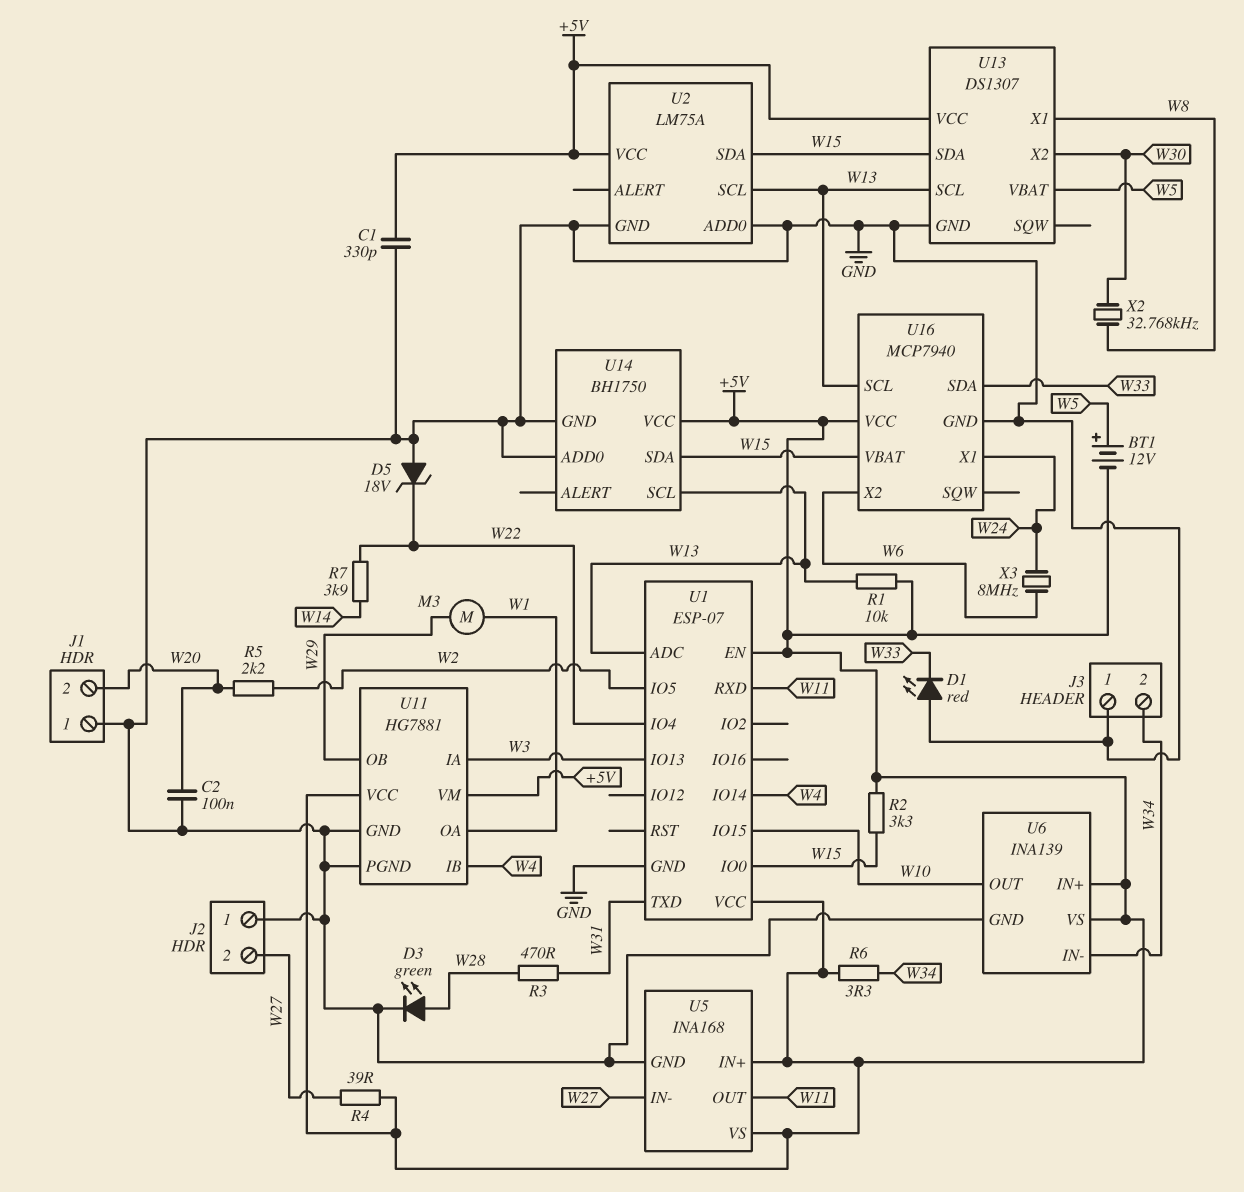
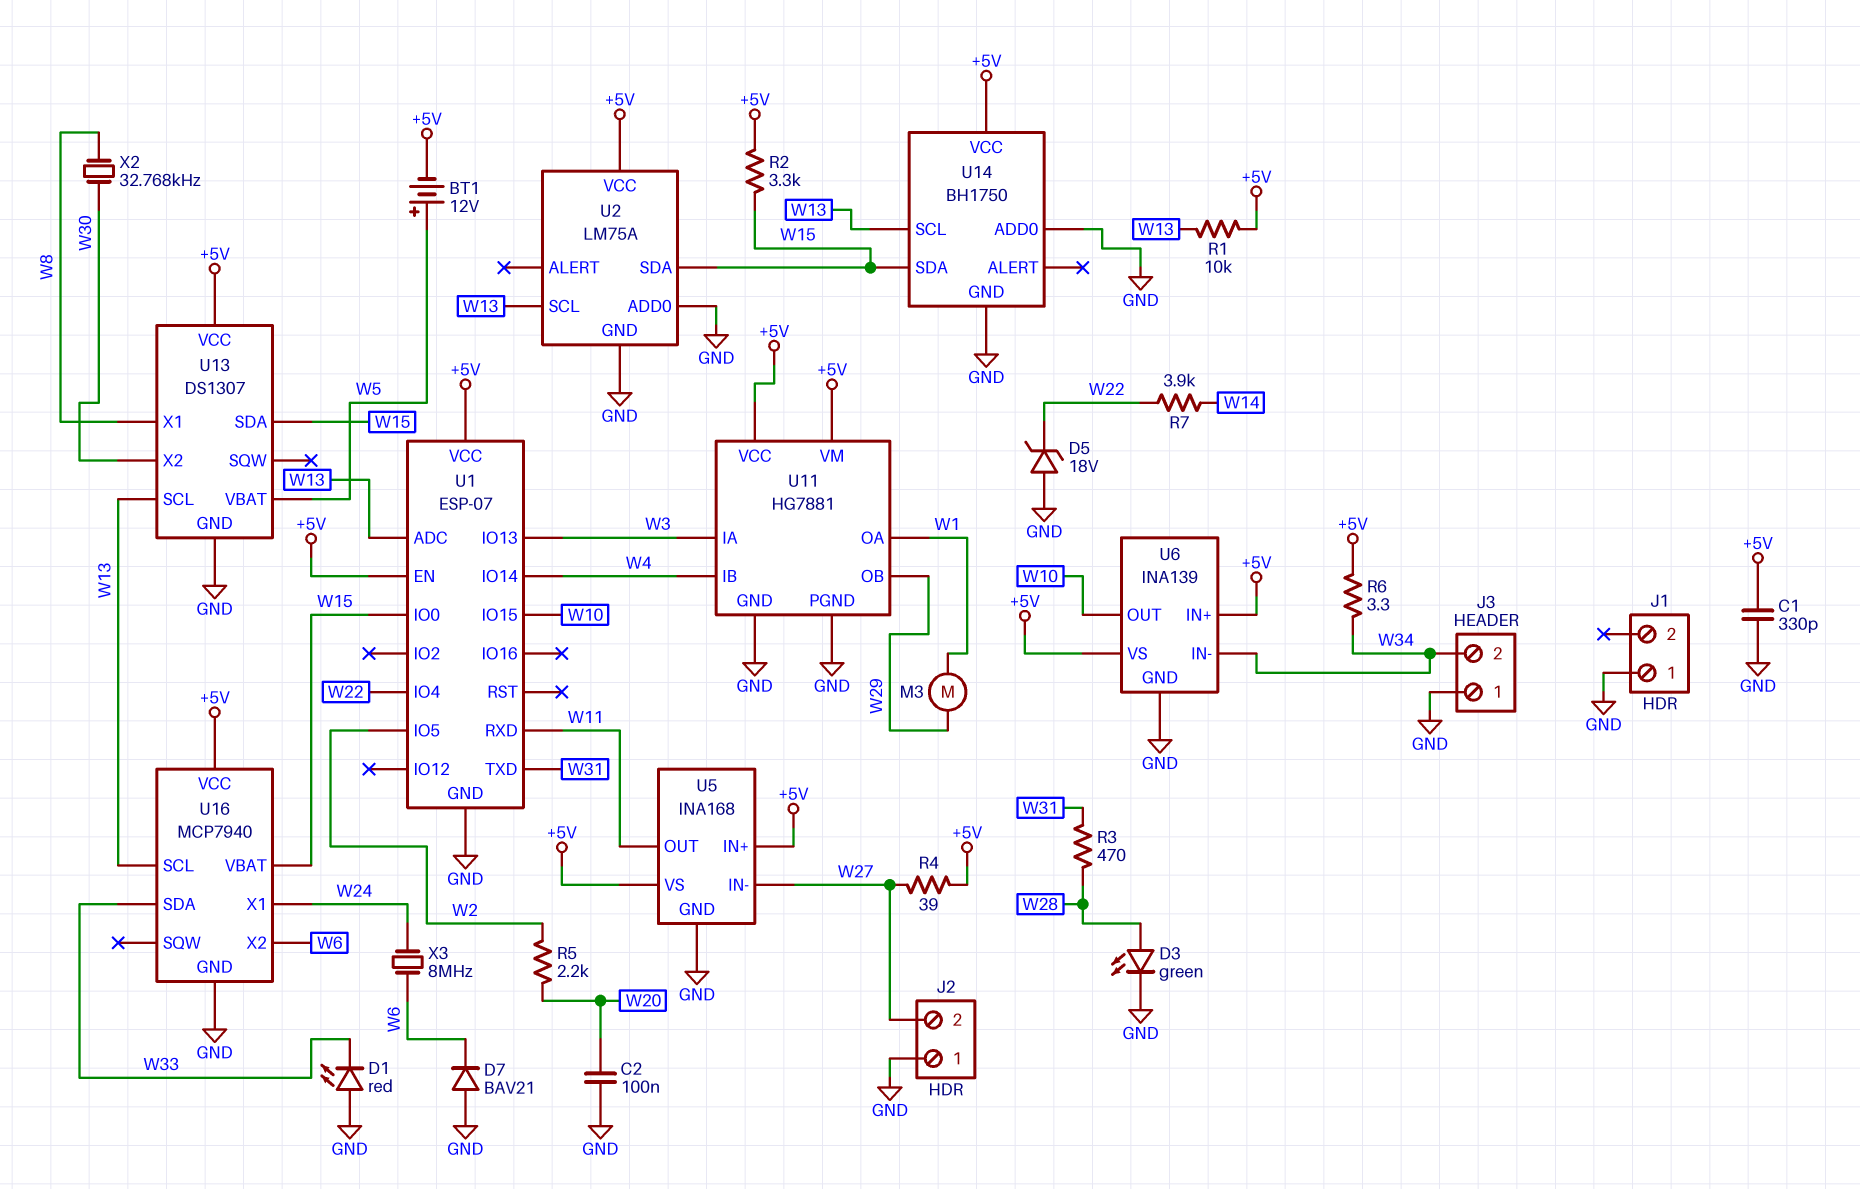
D7: none -> diode BAV21 (A GND, K W6)
J1 pin 2: W20 -> none

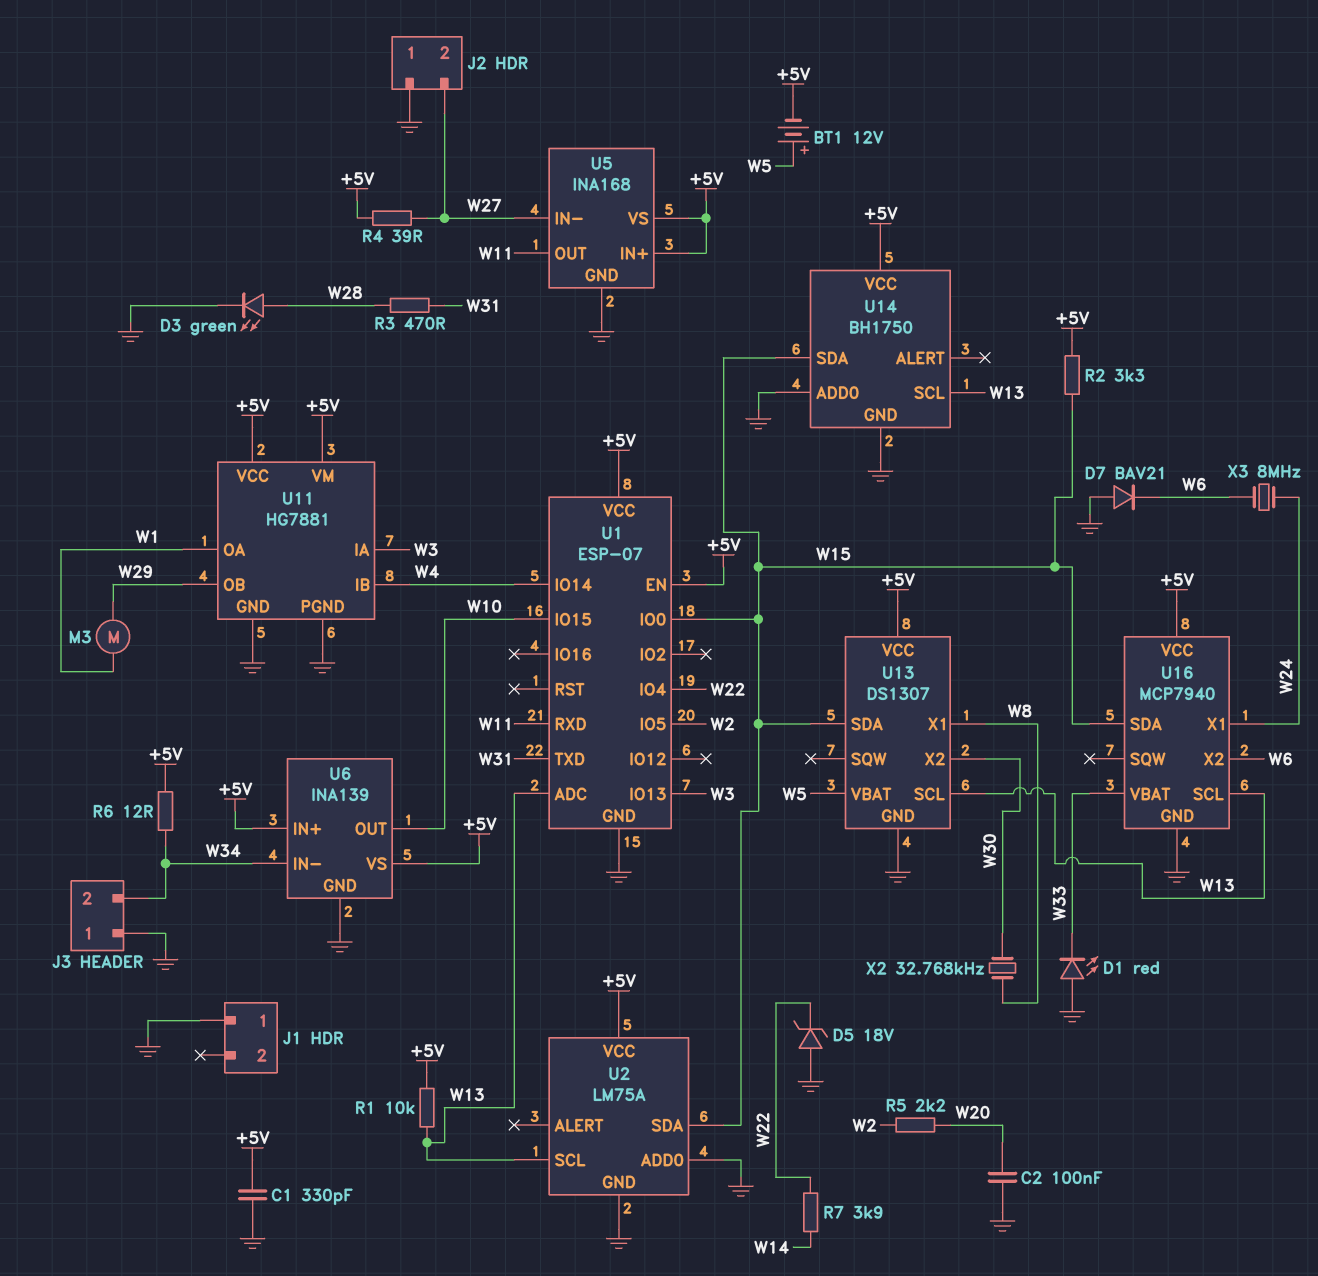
R6: 3.3 (+5V, W34) -> 12 (+5V, W34)
U16 pin SDA: W33 -> W15
U16 pin VBAT: W15 -> W33

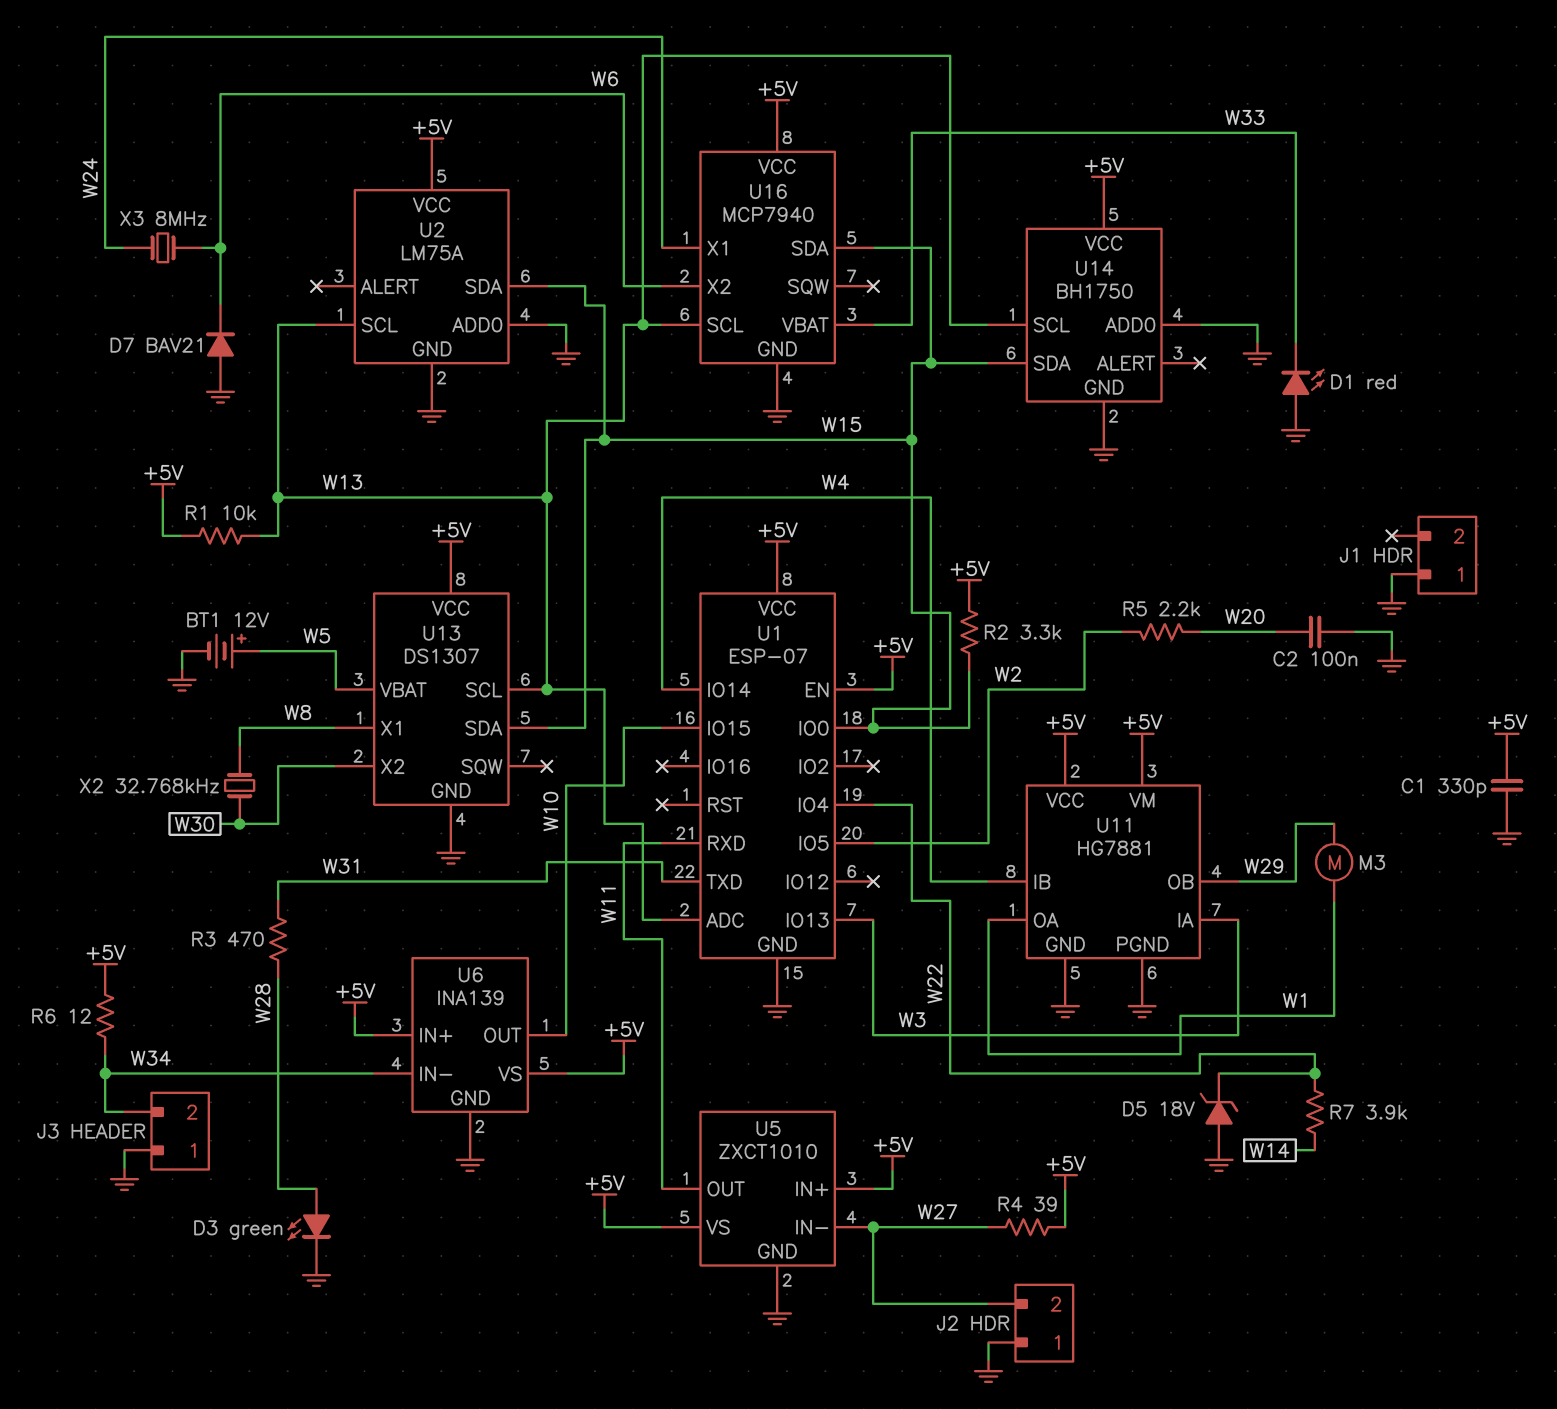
BT1: 12V (plus W5, minus +5V) -> 12V (plus W5, minus GND)
U5: INA168 -> ZXCT1010

